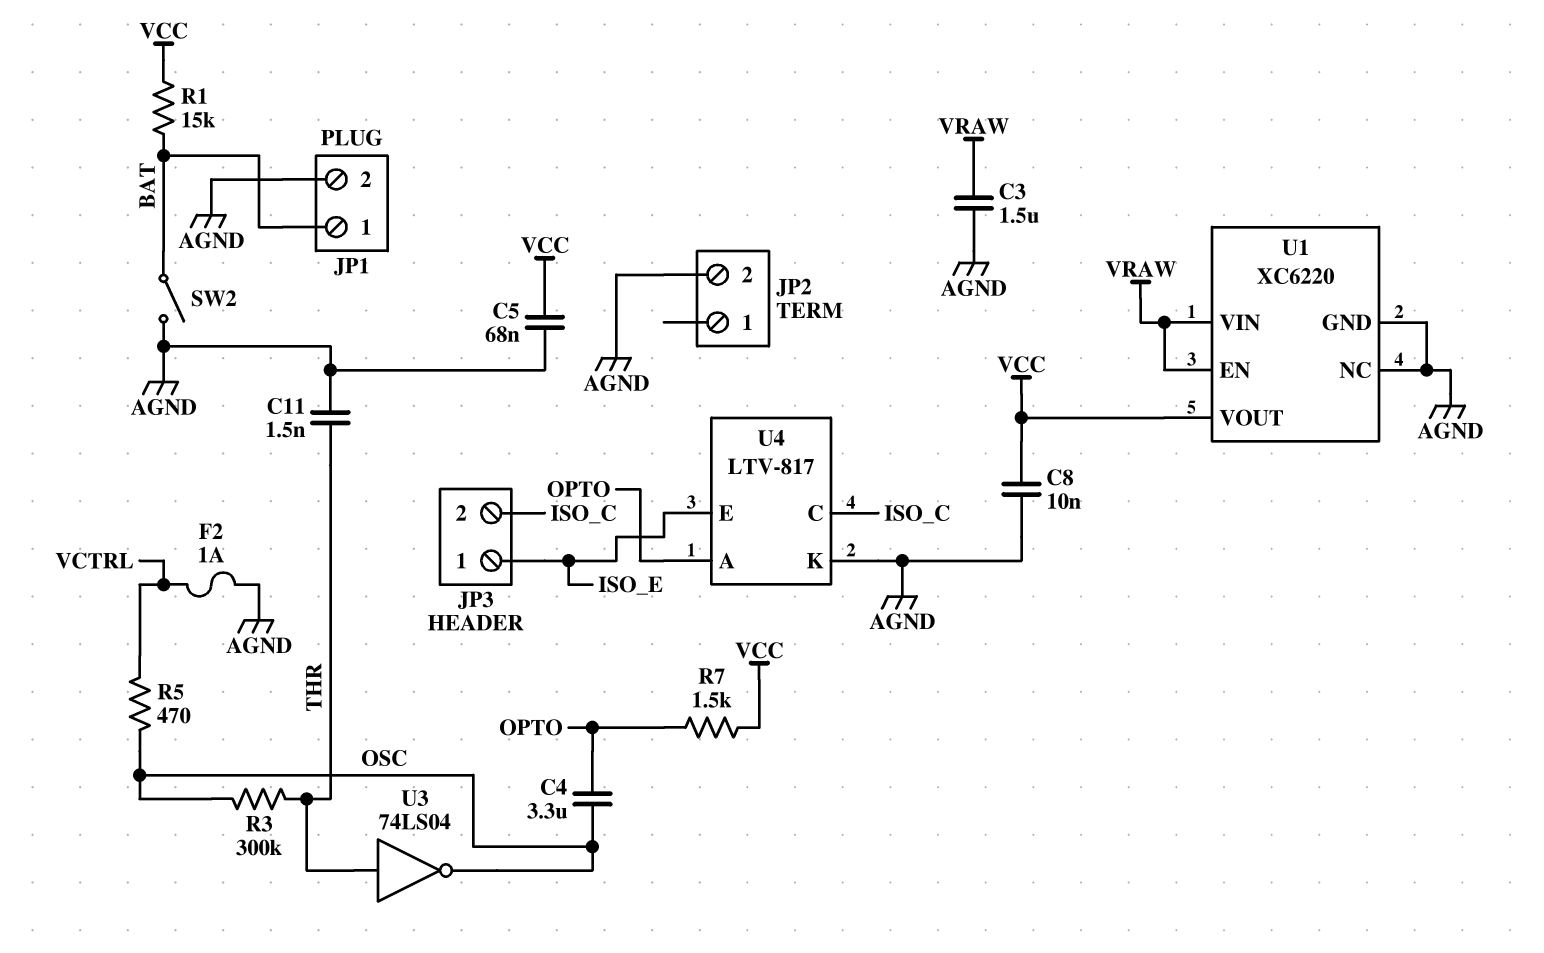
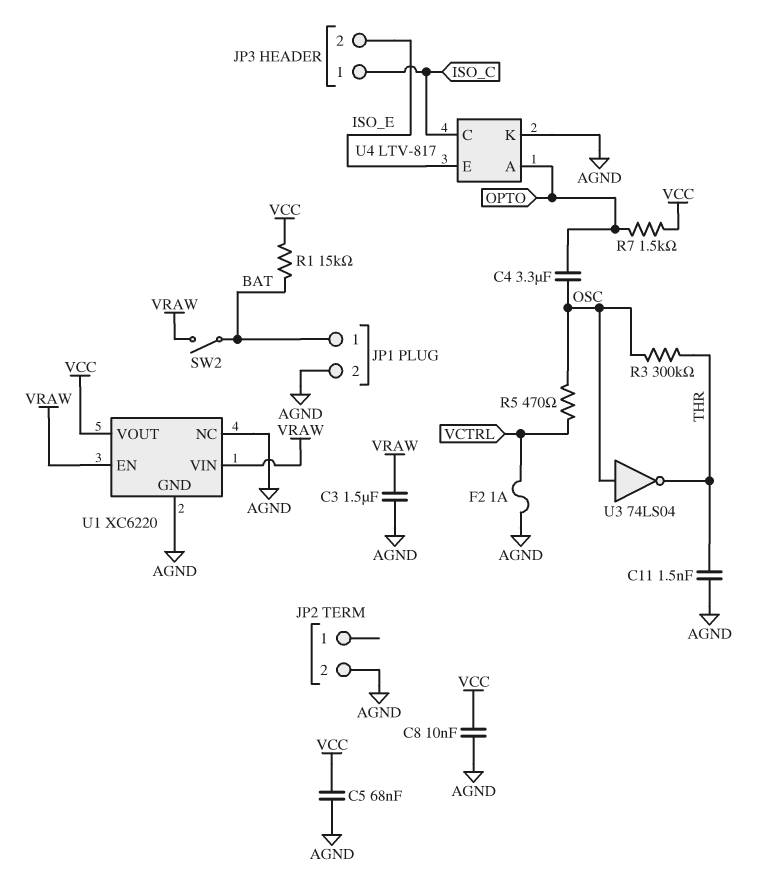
JP3 pin 1: ISO_E -> ISO_C
JP3 pin 2: ISO_C -> ISO_E
SW2: switch (AGND, BAT) -> switch (BAT, VRAW)
U3: NOT 74LS04 (in THR, out OSC) -> NOT 74LS04 (in OSC, out THR)

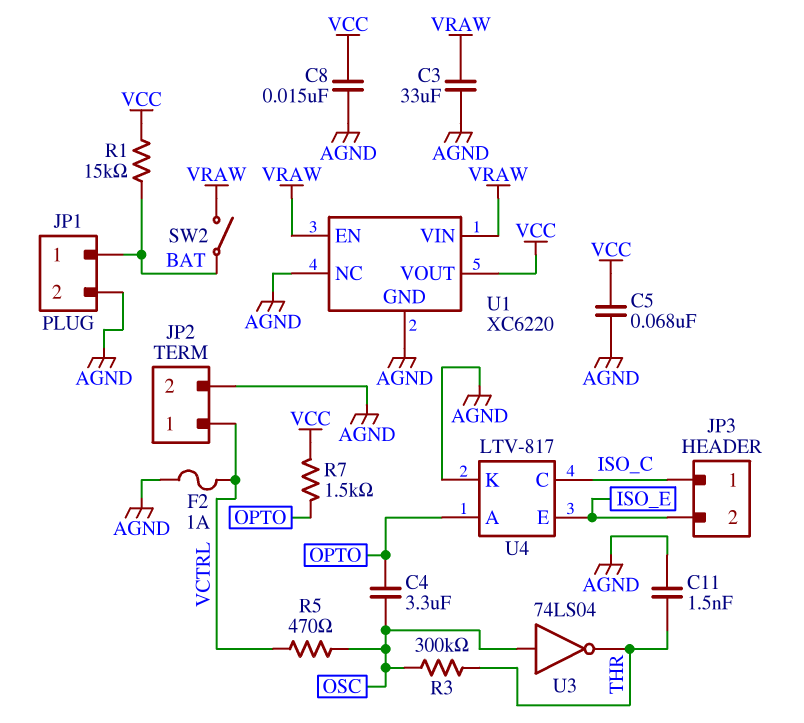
C3: 1.5uF (AGND, VRAW) -> 33uF (AGND, VRAW)
C8: 10nF (AGND, VCC) -> 15nF (AGND, VCC)
JP2 pin 1: none -> VCTRL

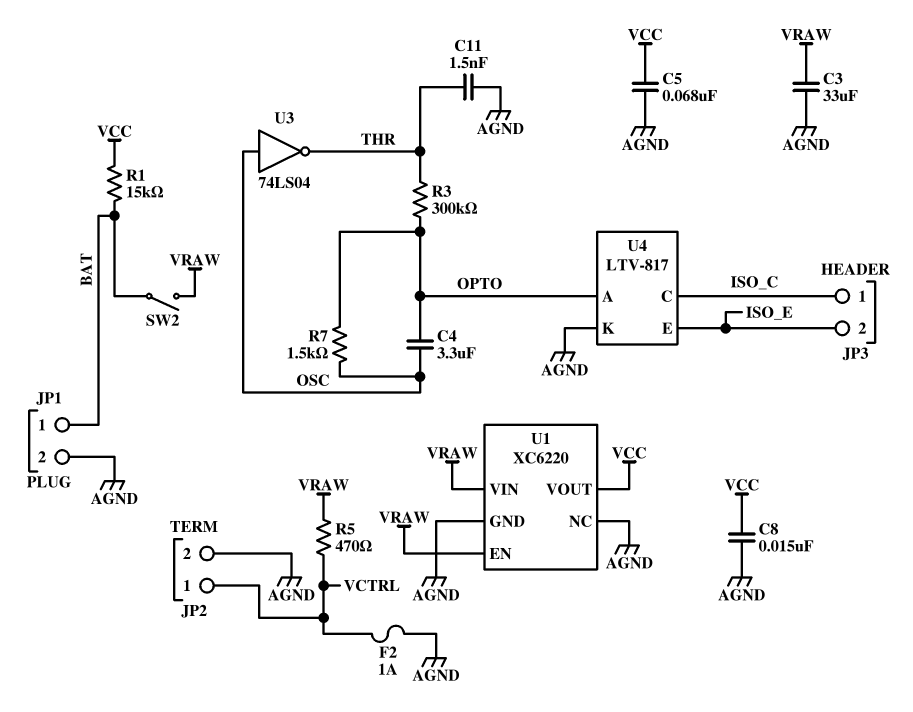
R3: 300k (OSC, THR) -> 300k (OPTO, THR)
R5: 470 (OSC, VCTRL) -> 470 (VCTRL, VRAW)
R7: 1.5k (OPTO, VCC) -> 1.5k (OPTO, OSC)

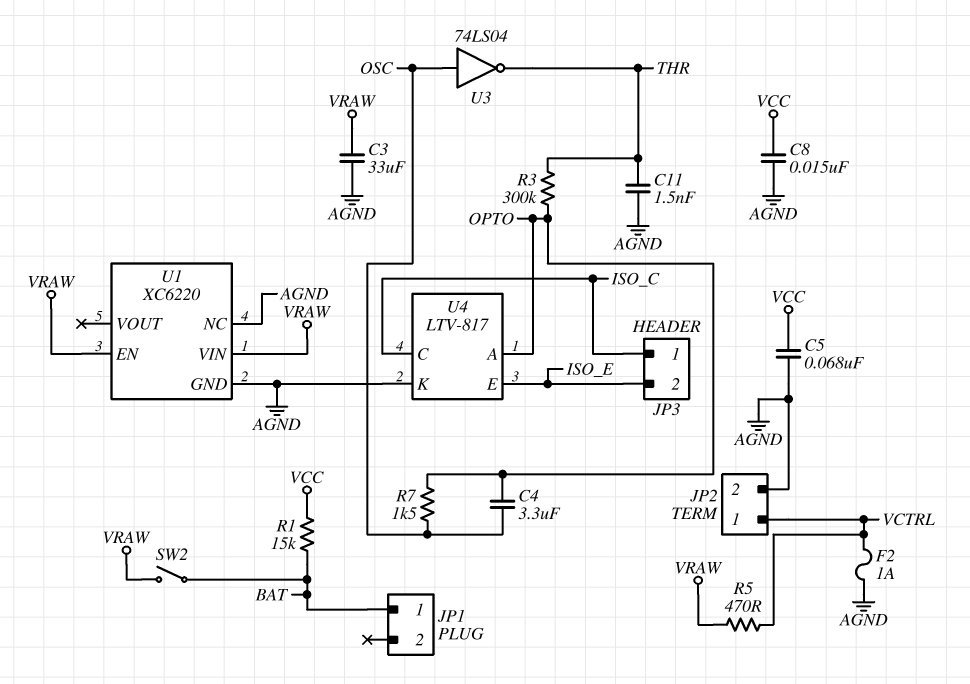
JP1 pin 2: AGND -> none
U1 pin VOUT: VCC -> none

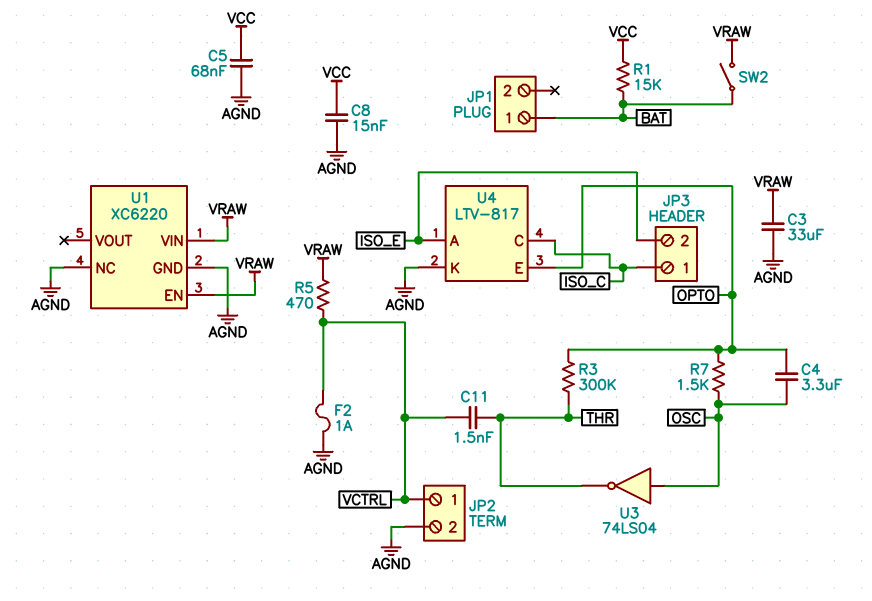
C11: 1.5nF (AGND, THR) -> 1.5nF (THR, VCTRL)
U4 pin A: OPTO -> ISO_E
U4 pin E: ISO_E -> OPTO

